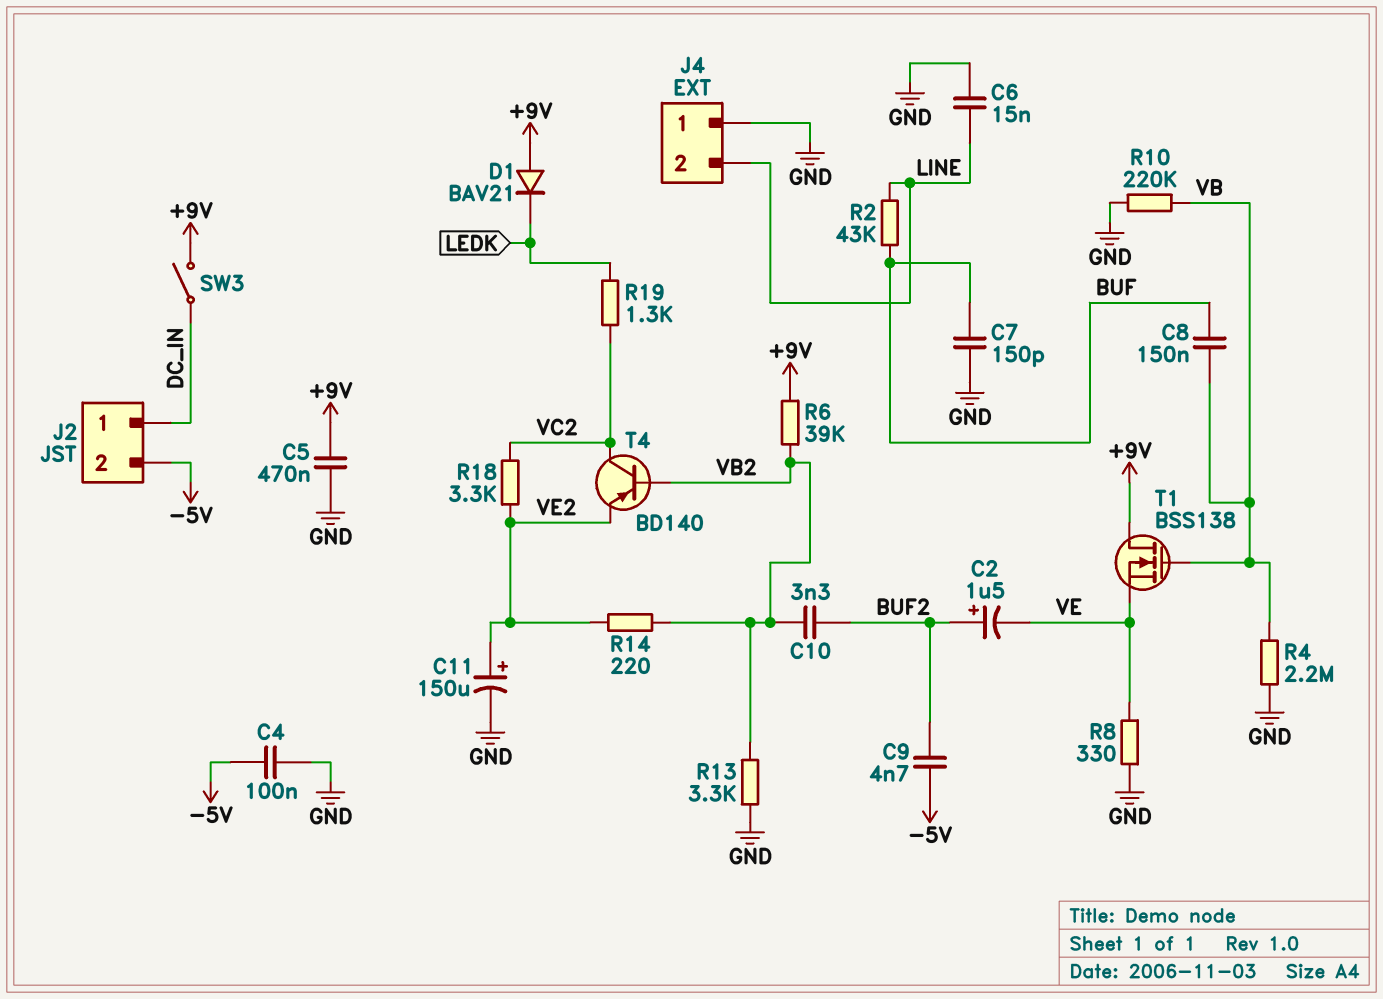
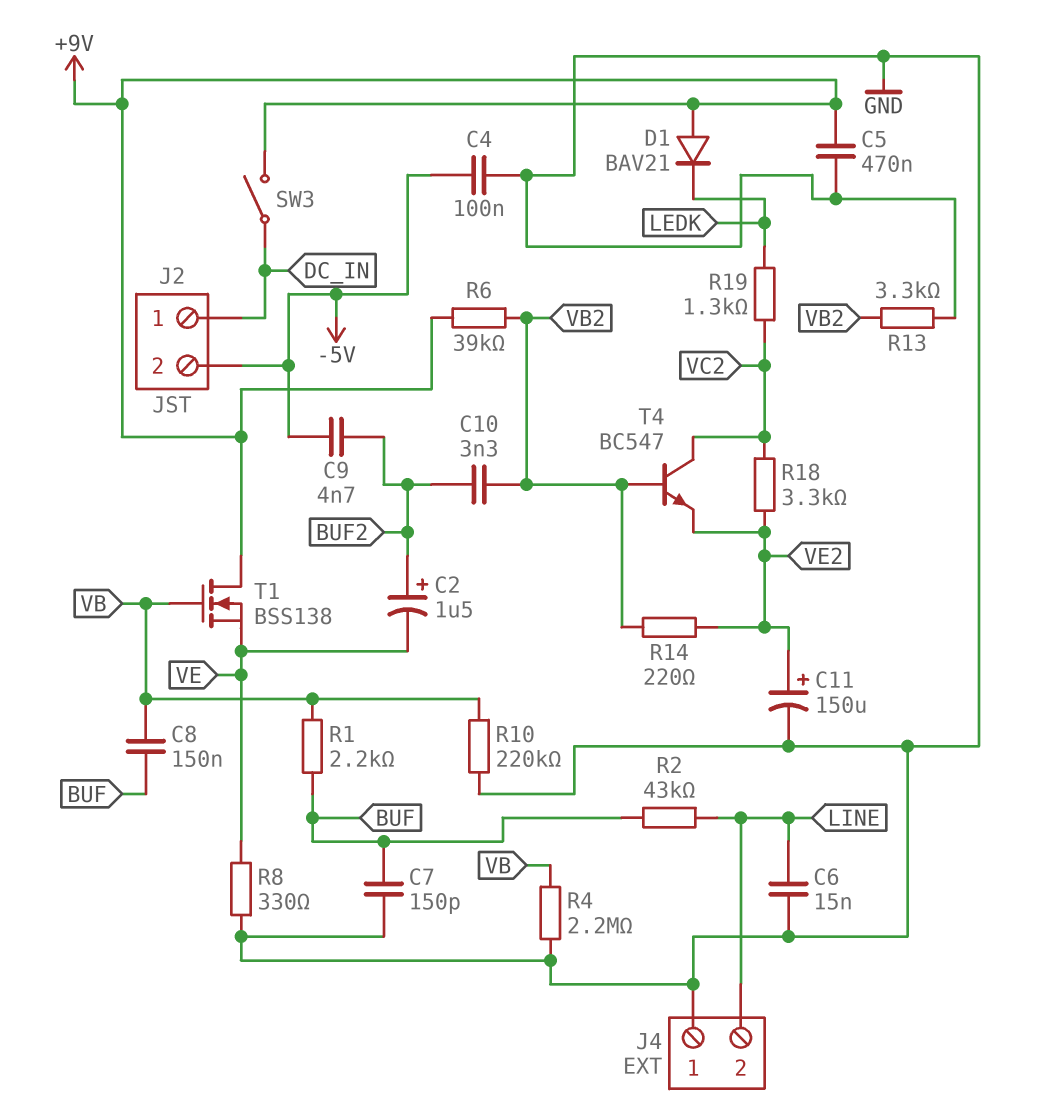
R1: none -> 2.2k (BUF, VB)
T4: PNP BD140 (B VB2, C VC2, E VE2) -> NPN BC547 (B VB2, C VC2, E VE2)

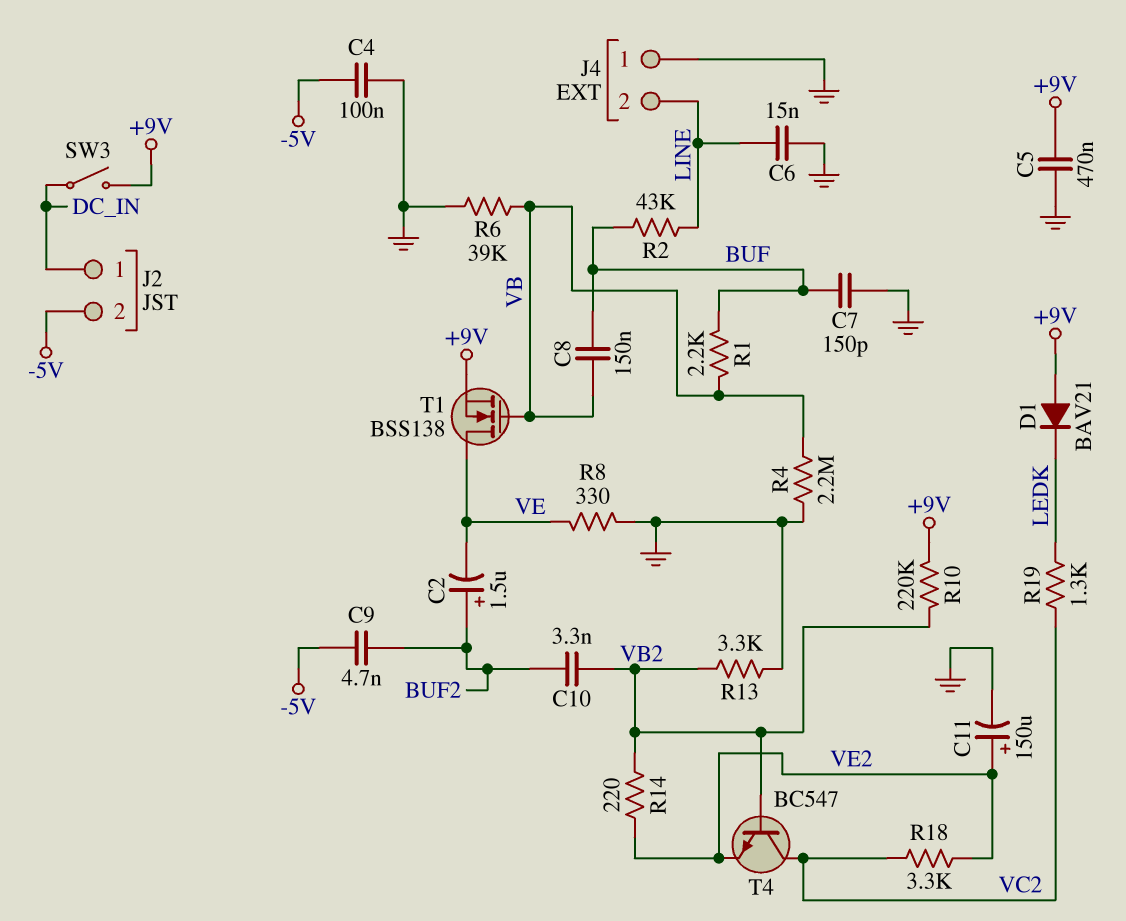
R6: 39k (+9V, VB2) -> 39k (GND, VB)
R10: 220k (GND, VB) -> 220k (+9V, VB2)
T1: NMOS BSS138 (G VB, D +9V, S VE) -> NMOS BSS138 (G VB, D VE, S +9V)

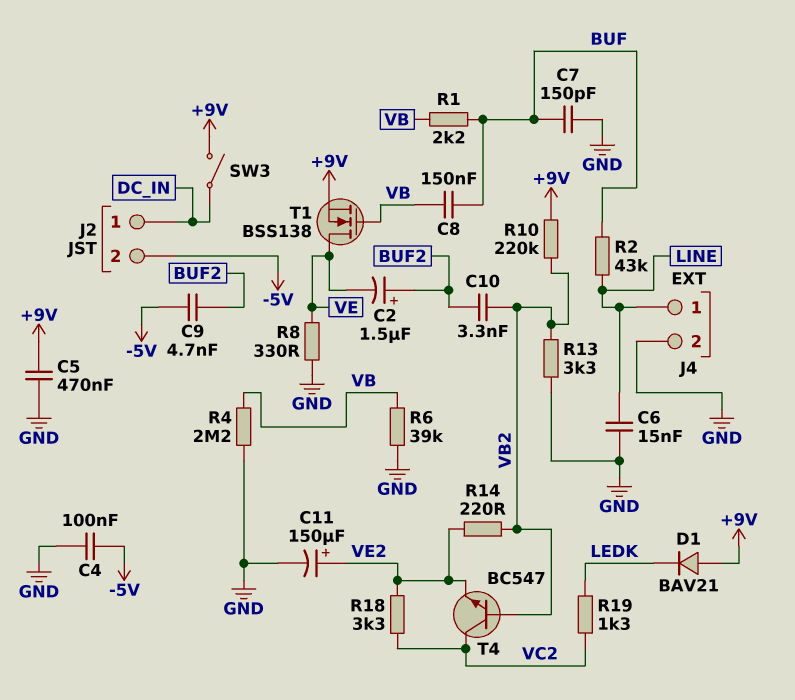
J4 pin 1: GND -> LINE
J4 pin 2: LINE -> GND

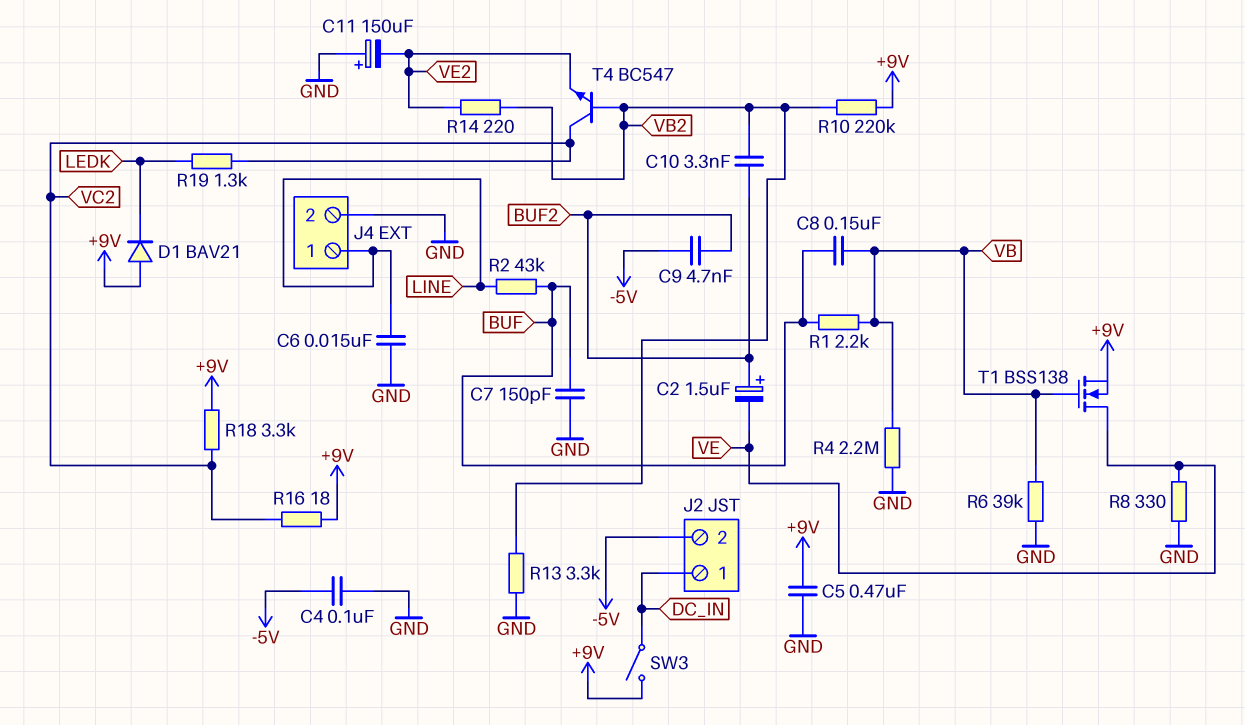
C11: 150uF (plus VE2, minus GND) -> 150uF (plus GND, minus VE2)
R16: none -> 18 (+9V, VC2)
R18: 3.3k (VC2, VE2) -> 3.3k (+9V, VC2)

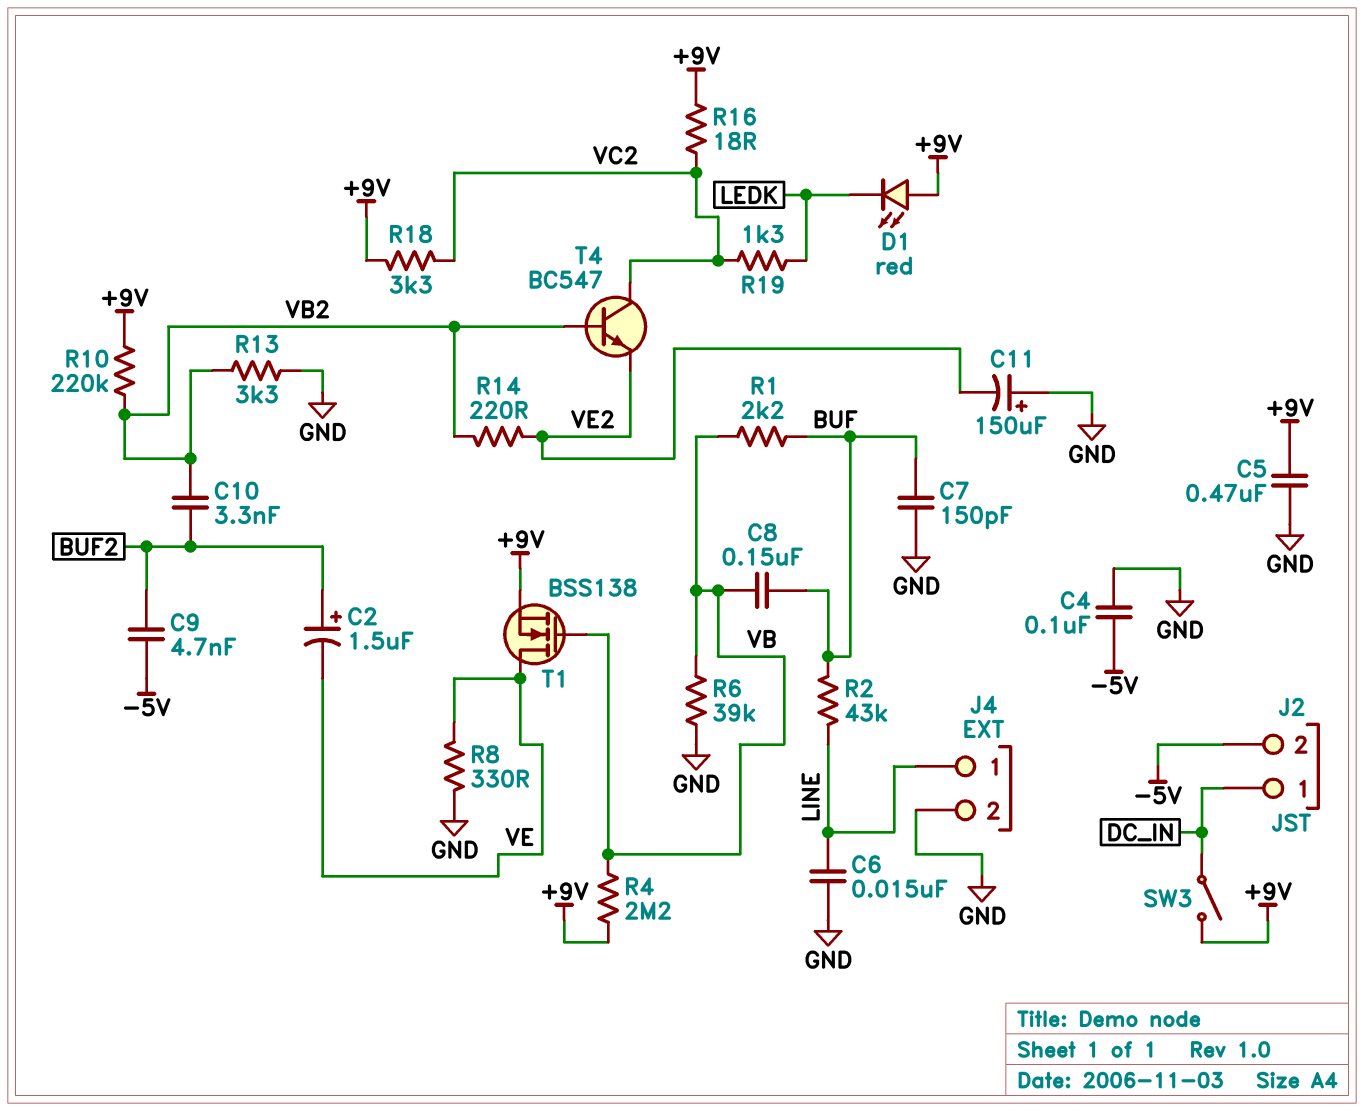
D1: diode BAV21 (A +9V, K LEDK) -> LED red (A +9V, K LEDK)
R4: 2.2M (GND, VB) -> 2.2M (+9V, VB)

